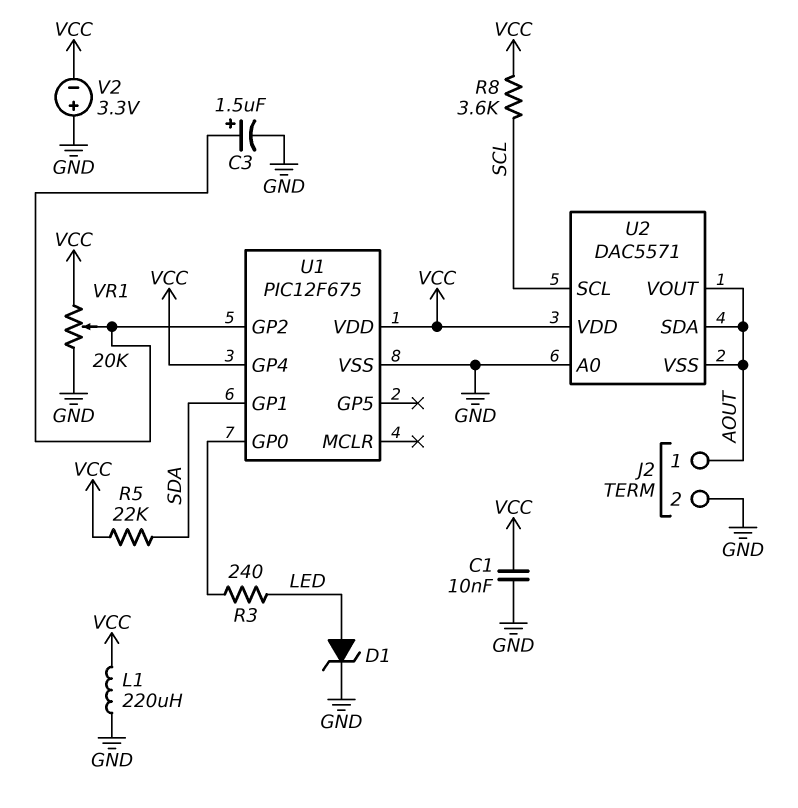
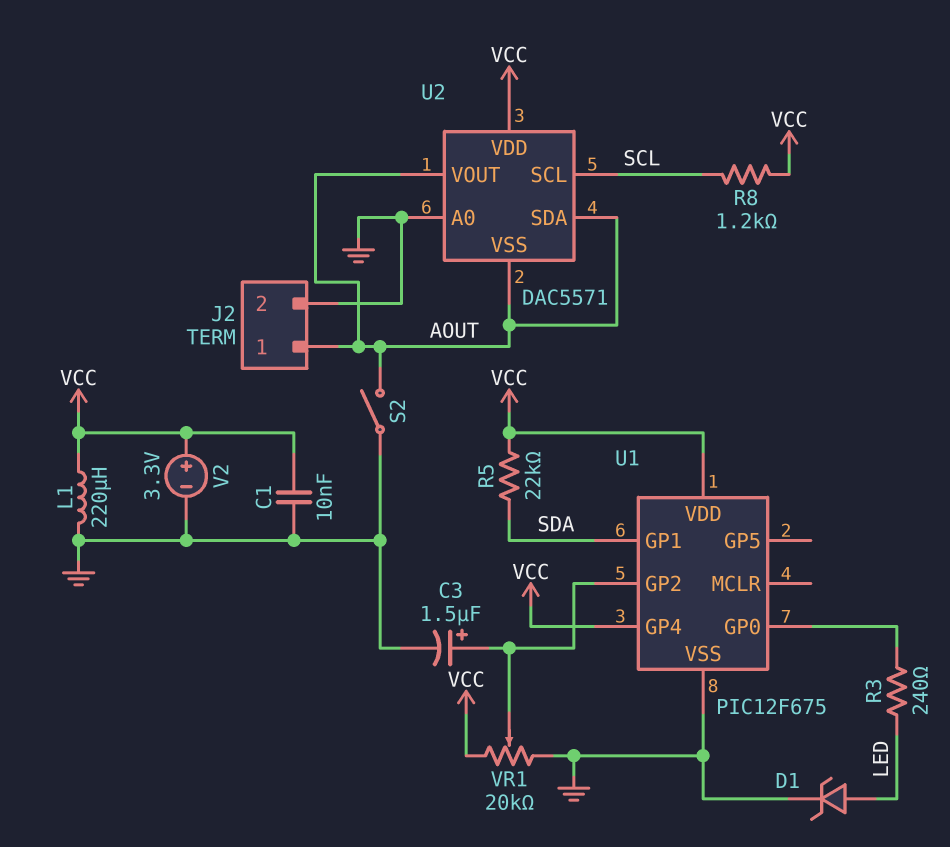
R8: 3.6k (SCL, VCC) -> 1.2k (SCL, VCC)
S2: none -> switch (AOUT, GND)
V2: 3.3V (plus GND, minus VCC) -> 3.3V (plus VCC, minus GND)

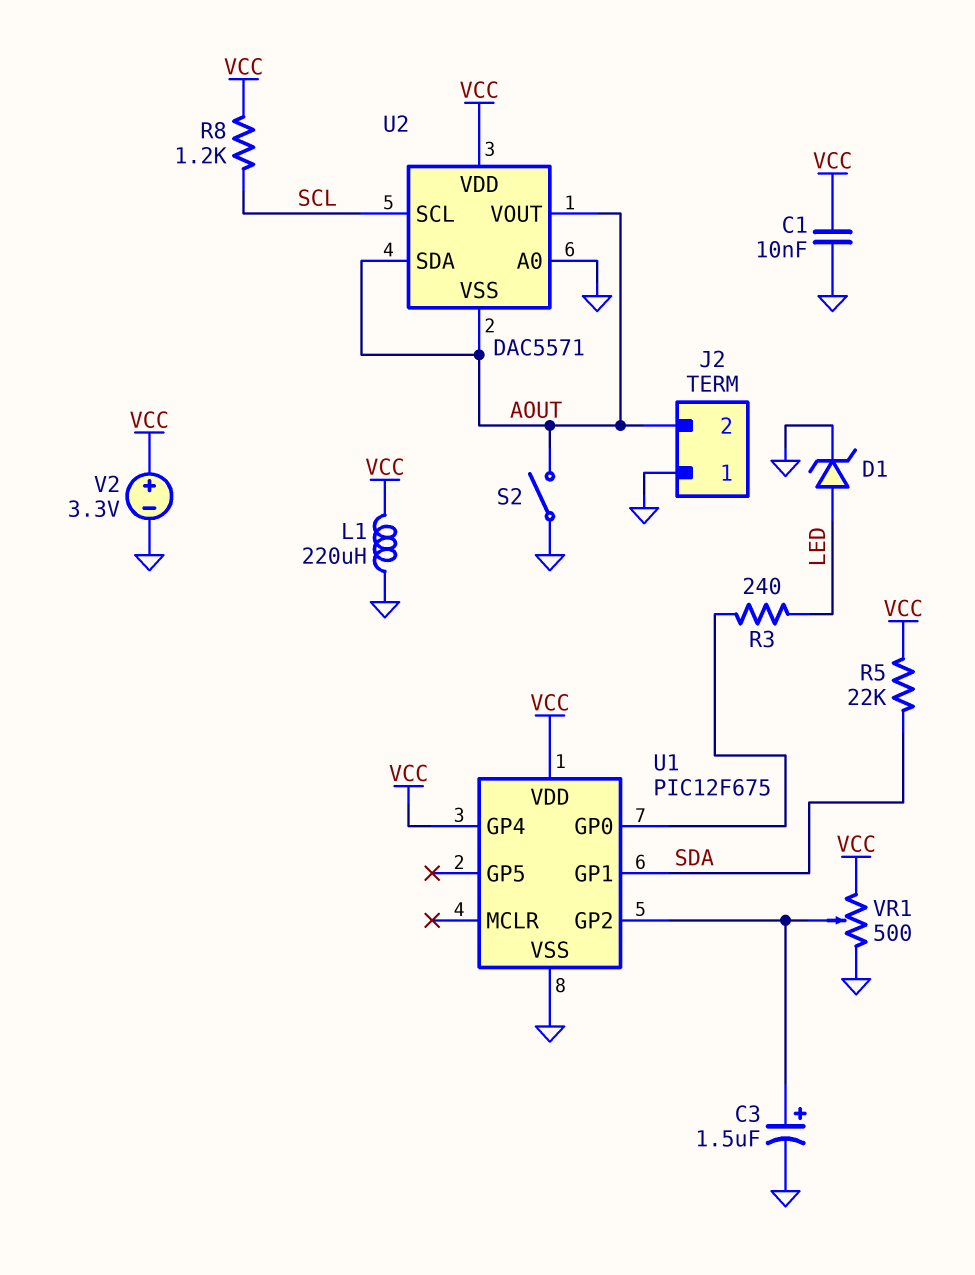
J2 pin 1: AOUT -> GND
J2 pin 2: GND -> AOUT
VR1: 20k (GND, VCC, wiper U1/GP2) -> 500 (GND, VCC, wiper U1/GP2)

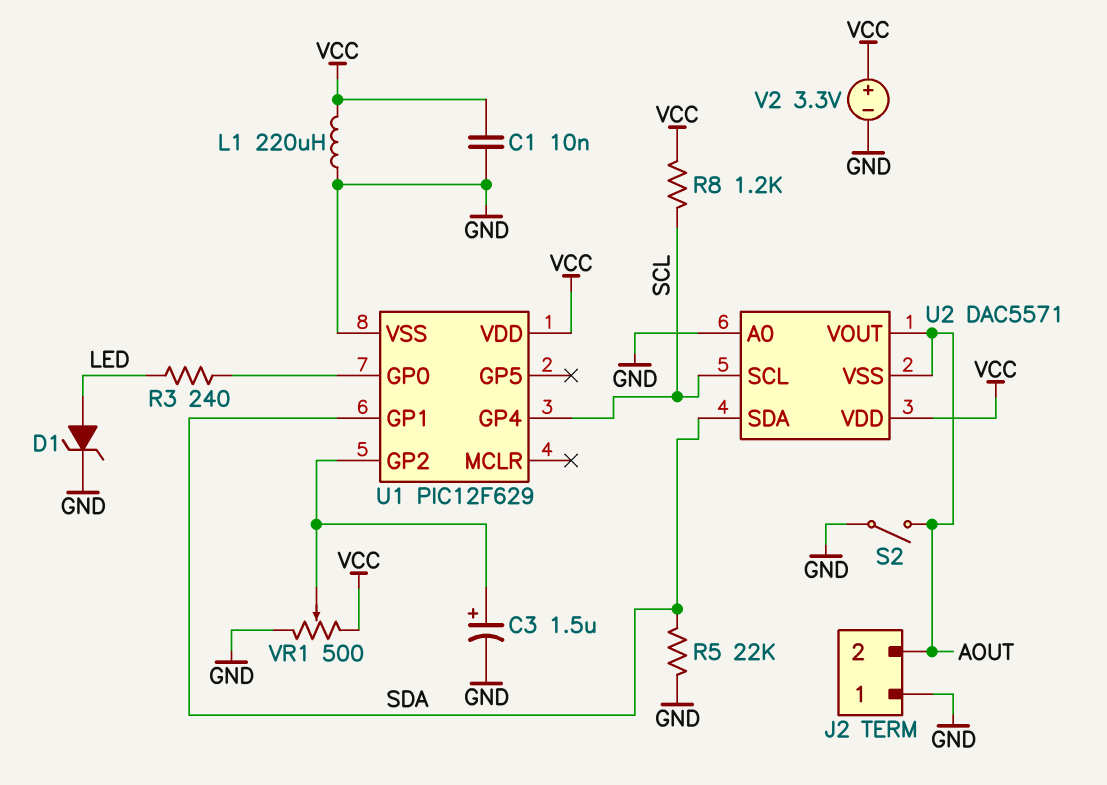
R5: 22k (SDA, VCC) -> 22k (GND, SDA)
U1: PIC12F675 -> PIC12F629
U1 pin GP4: VCC -> SCL
U2 pin SDA: AOUT -> SDA

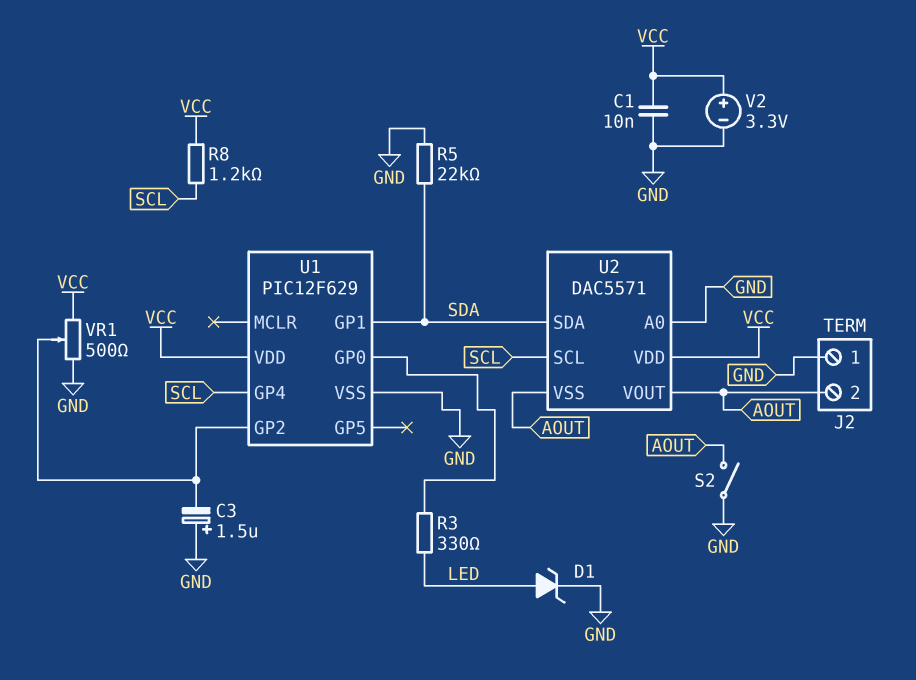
C3: 1.5uF (plus U1/GP2, minus GND) -> 1.5uF (plus GND, minus U1/GP2)
L1: 220uH (GND, VCC) -> none
R3: 240 (LED, U1/GP0) -> 330 (LED, U1/GP0)

